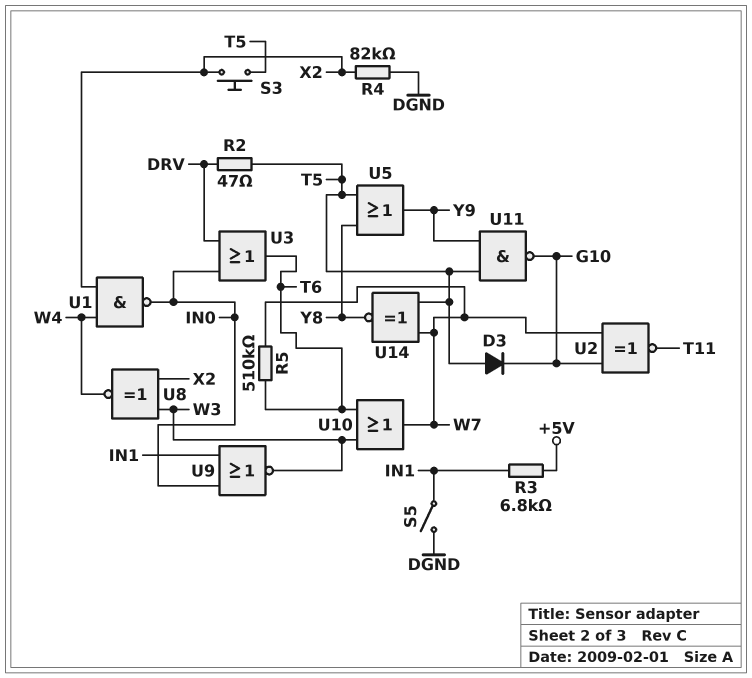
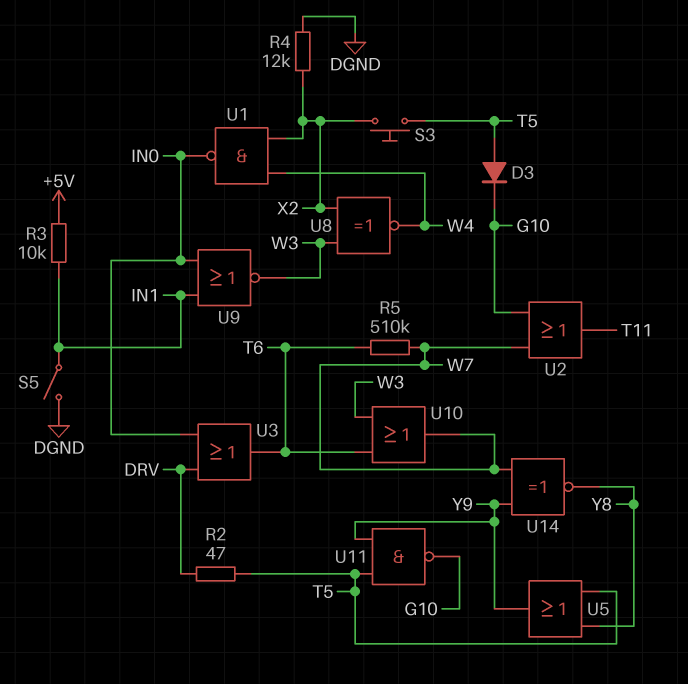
R3: 6.8k (+5V, IN1) -> 10k (+5V, IN1)
R4: 82k (DGND, X2) -> 12k (DGND, X2)
U2: XNOR (in G10, in W7, out T11) -> OR (in G10, in W7, out T11)
U14: XNOR (in T5, in W7, out Y8) -> XNOR (in W7, in Y9, out Y8)

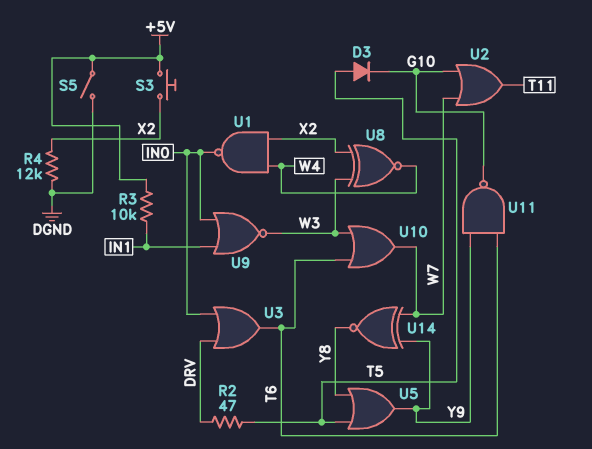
R5: 510k (T6, W7) -> none
S3: button (T5, X2) -> button (+5V, X2)
S5: switch (DGND, IN1) -> switch (+5V, DGND)
U11: NAND (in T5, in Y9, out G10) -> NAND (in T6, in Y9, out G10)

